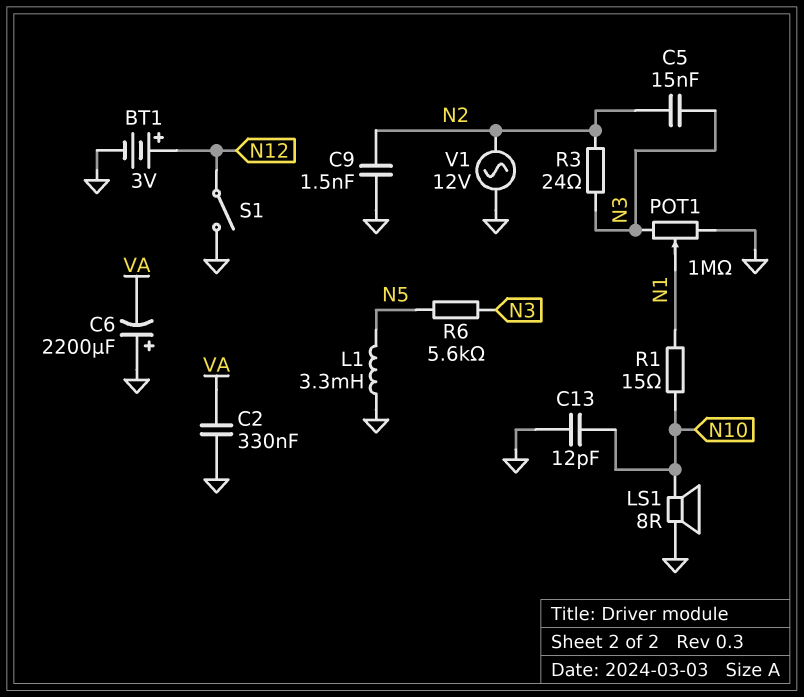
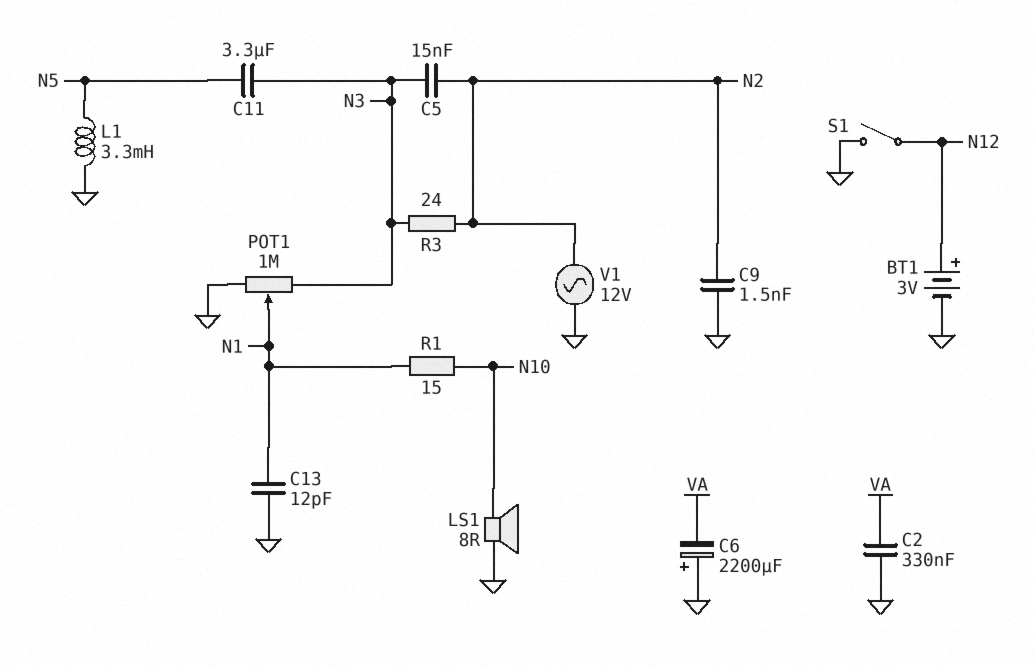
C11: none -> 3.3uF (N3, N5)
C13: 12pF (GND, N10) -> 12pF (GND, N1)
R6: 5.6k (N3, N5) -> none

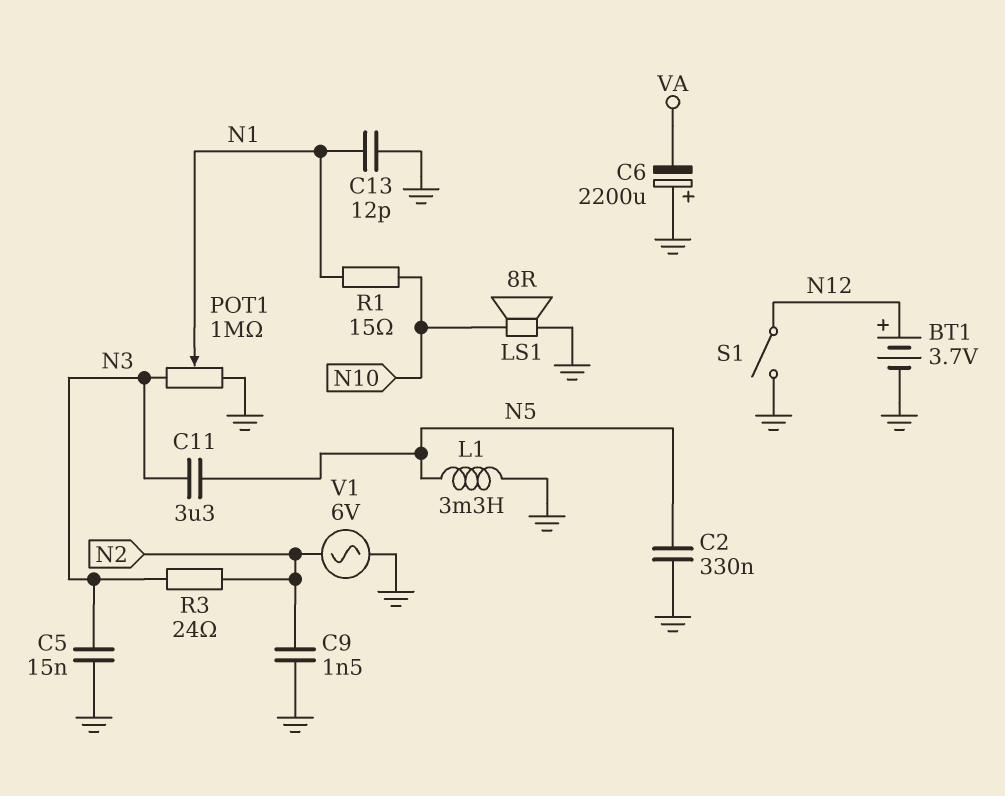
BT1: 3V (plus N12, minus GND) -> 3.7V (plus N12, minus GND)
C2: 330nF (GND, VA) -> 330nF (GND, N5)
C5: 15nF (N2, N3) -> 15nF (GND, N3)
V1: AC 12V (GND, N2) -> AC 6V (GND, N2)

